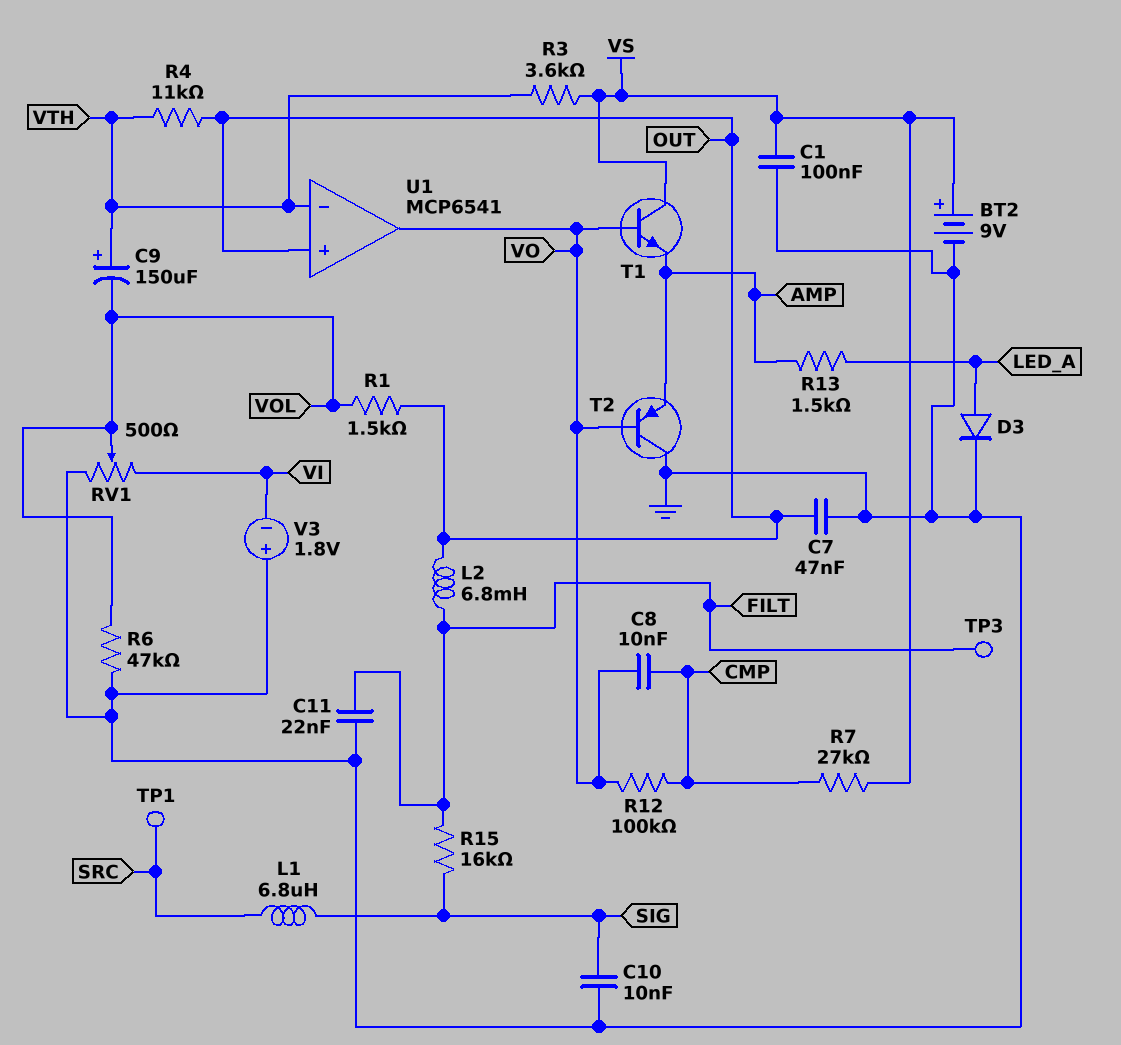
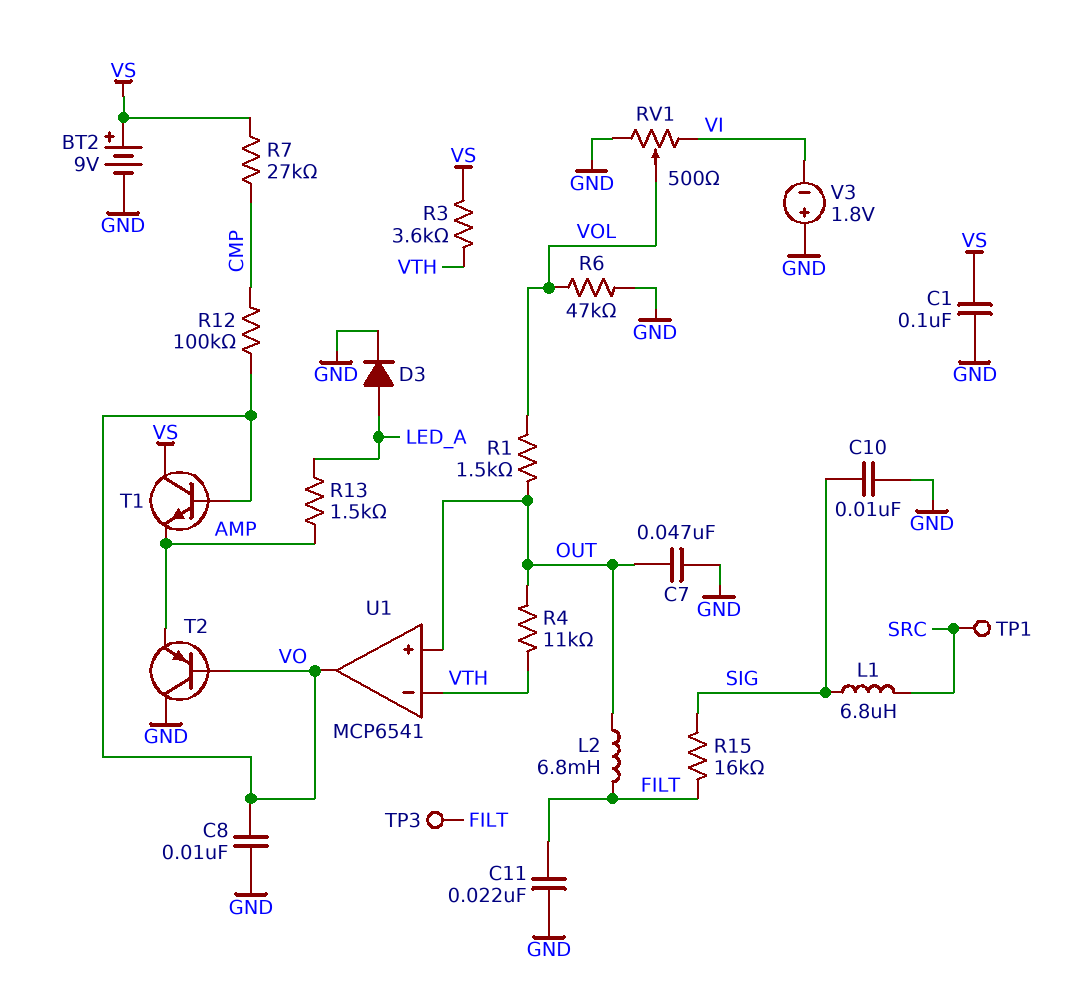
C8: 10nF (CMP, VO) -> 10nF (GND, VO)
C9: 150uF (plus VTH, minus VOL) -> none

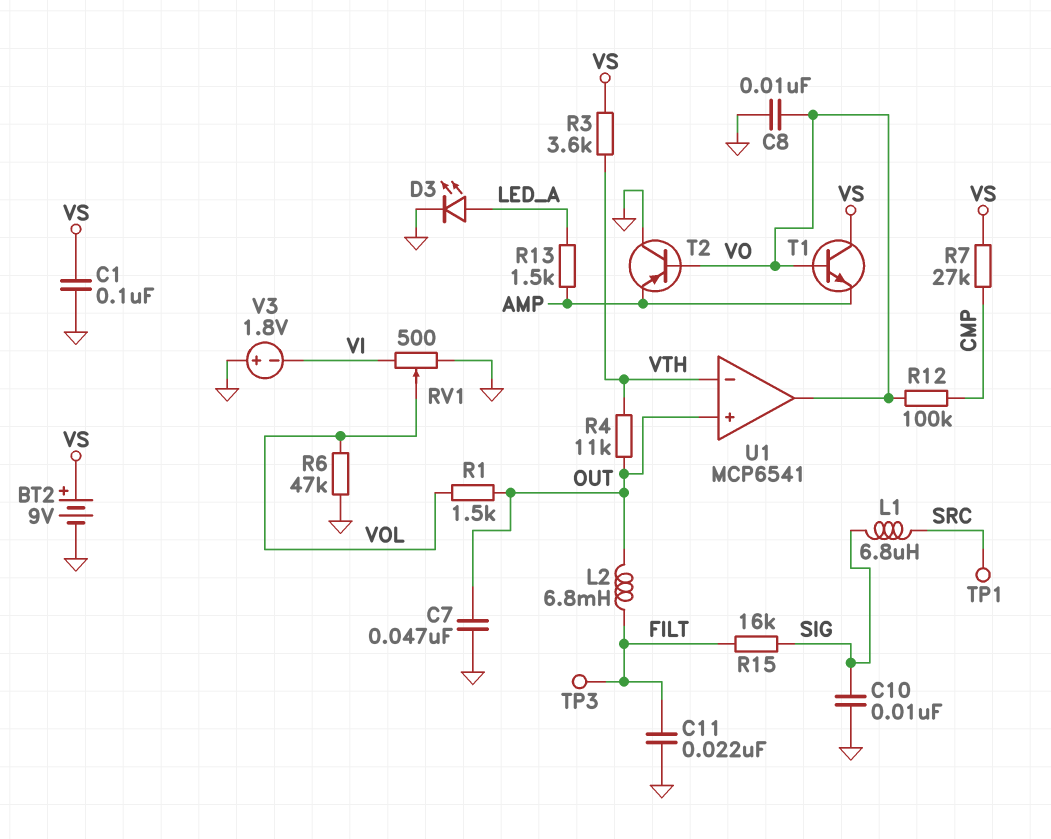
D3: diode (A LED_A, K GND) -> LED (A LED_A, K GND)

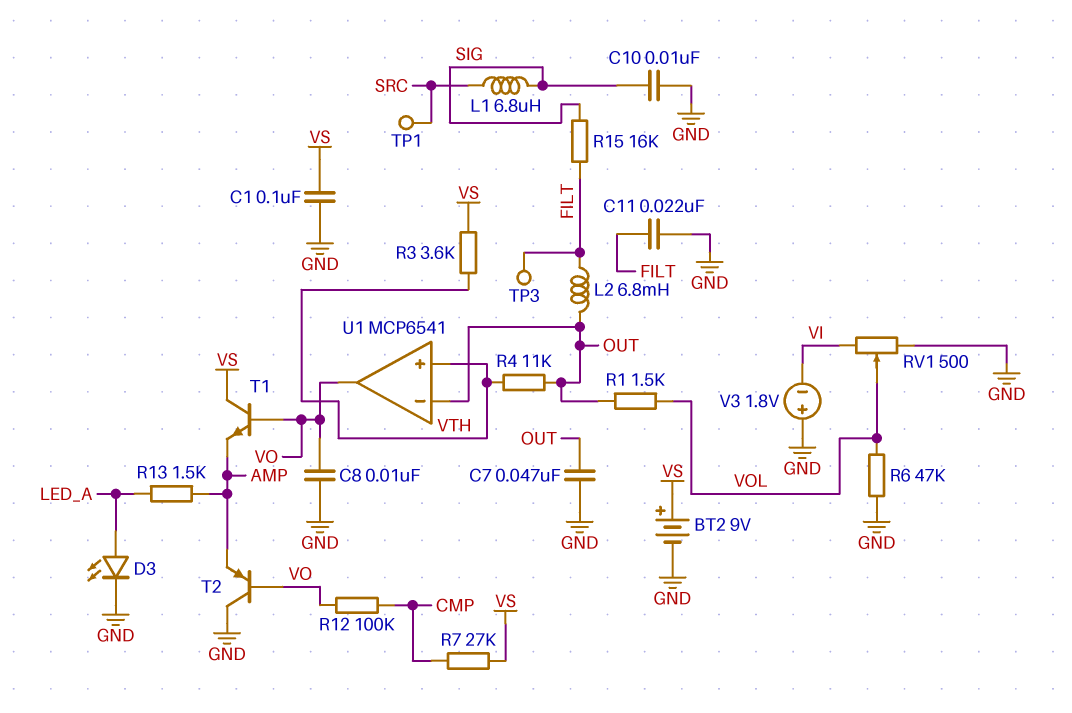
U1 pin in+: OUT -> VTH
U1 pin in-: VTH -> OUT

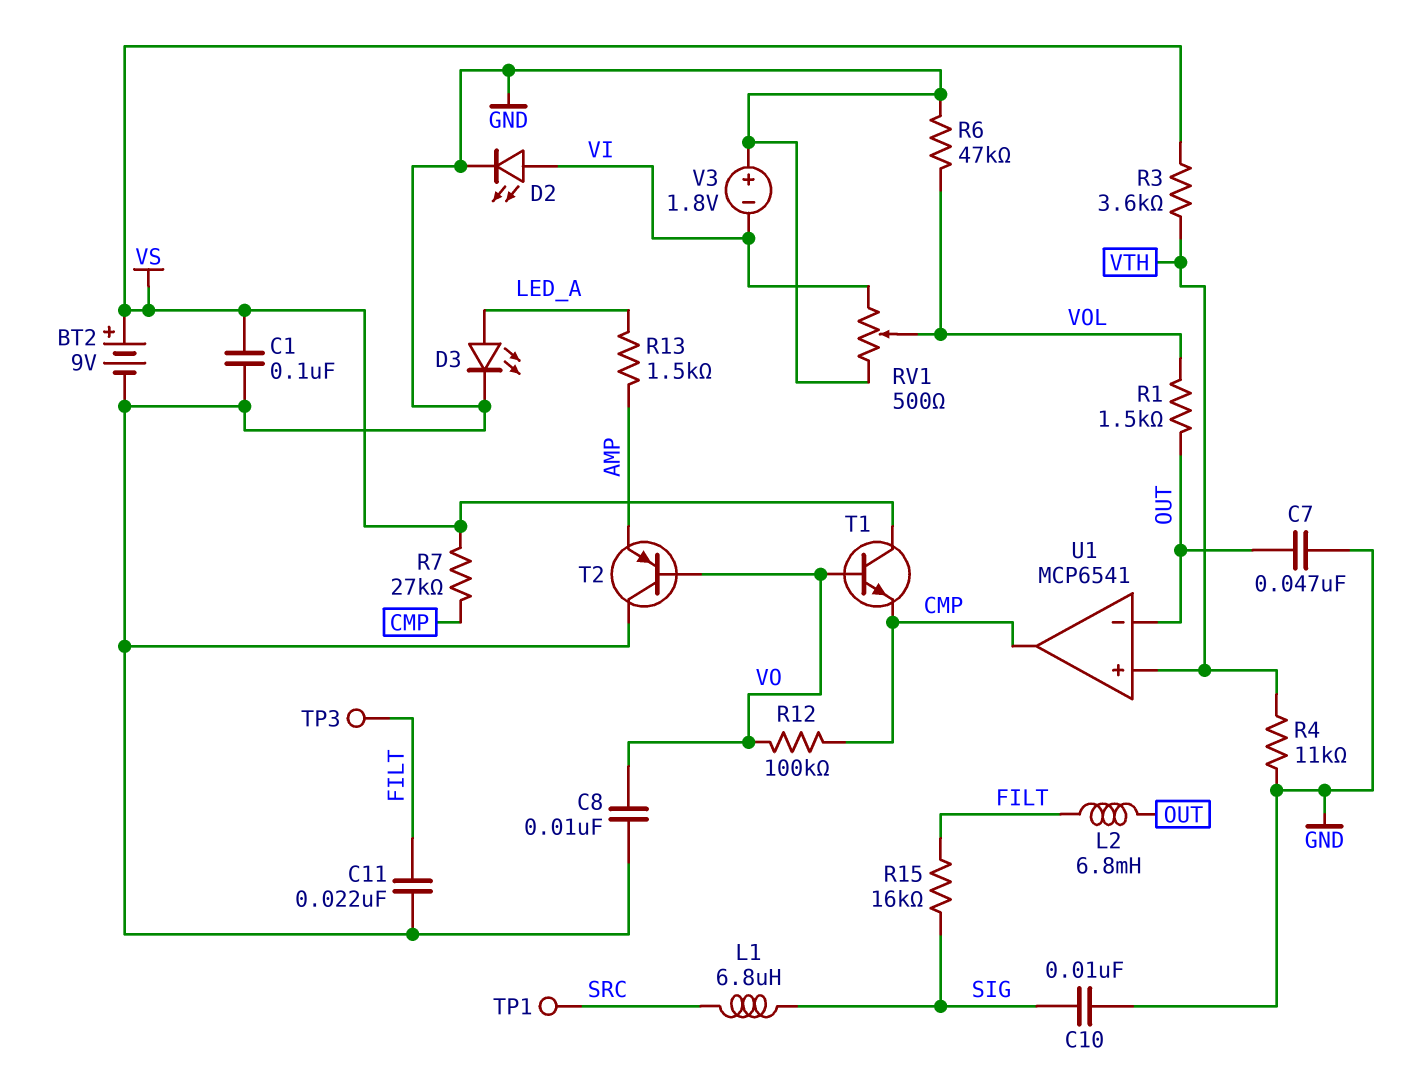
D2: none -> LED (A VI, K GND)
R4: 11k (OUT, VTH) -> 11k (GND, VTH)
T1: NPN (B VO, C VS, E AMP) -> NPN (B VO, C VS, E CMP)
U1 pin out: VO -> CMP

